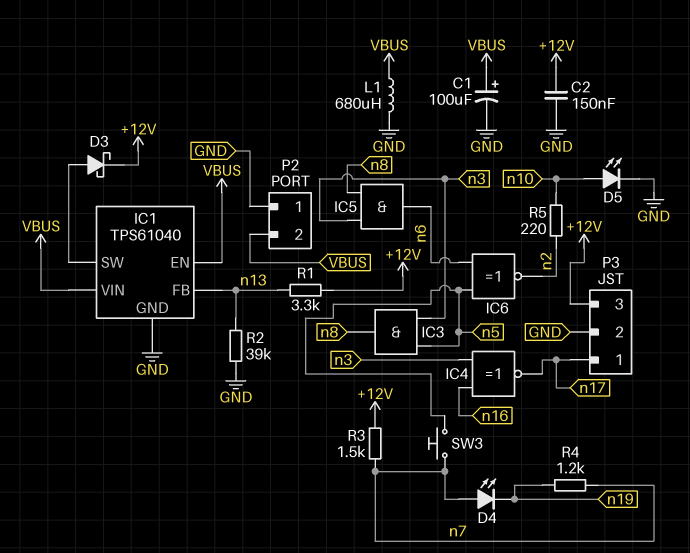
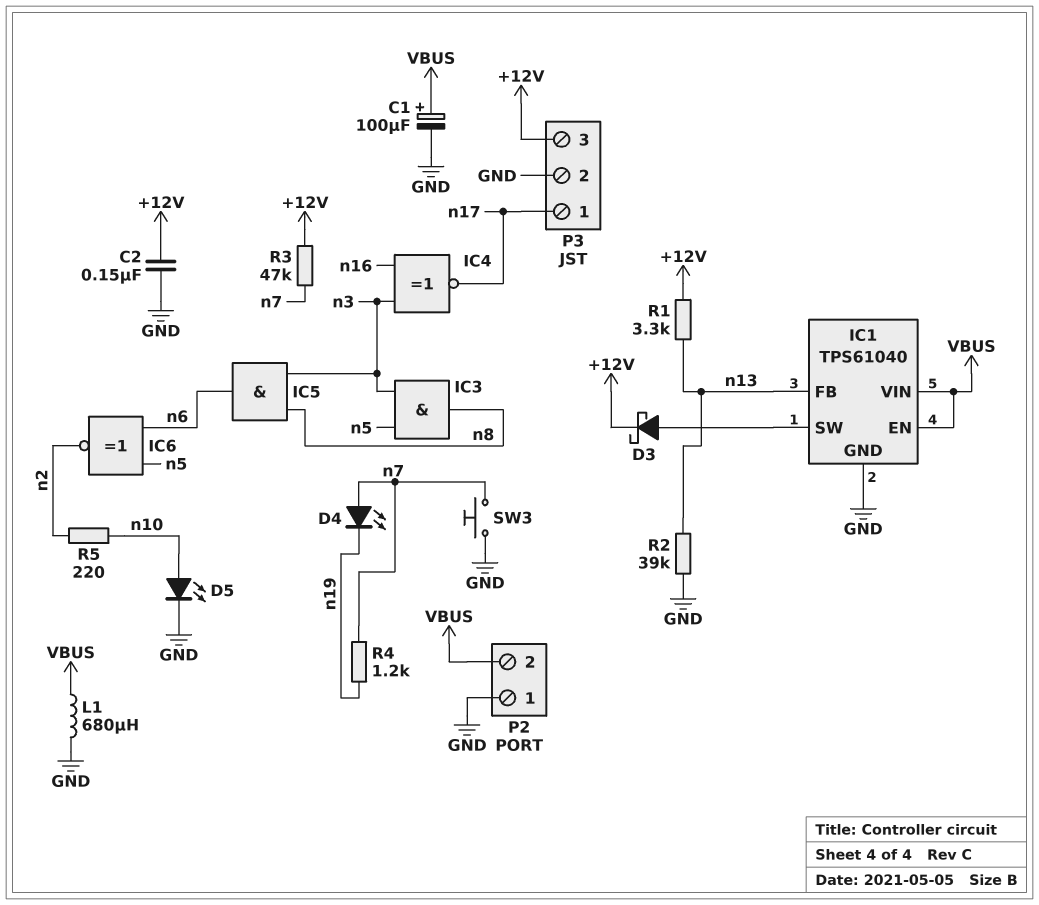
R3: 1.5k (+12V, n7) -> 47k (+12V, n7)
SW3: button (n5, n7) -> button (GND, n7)

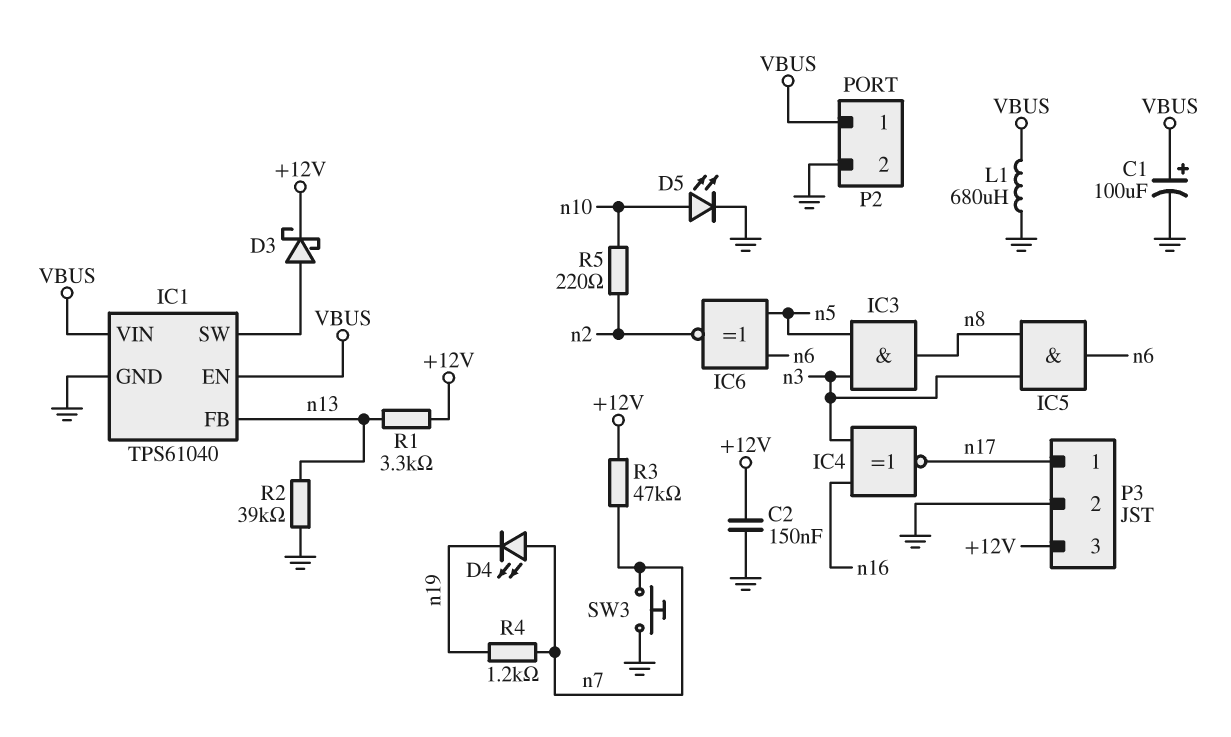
P2 pin 1: GND -> VBUS
P2 pin 2: VBUS -> GND

